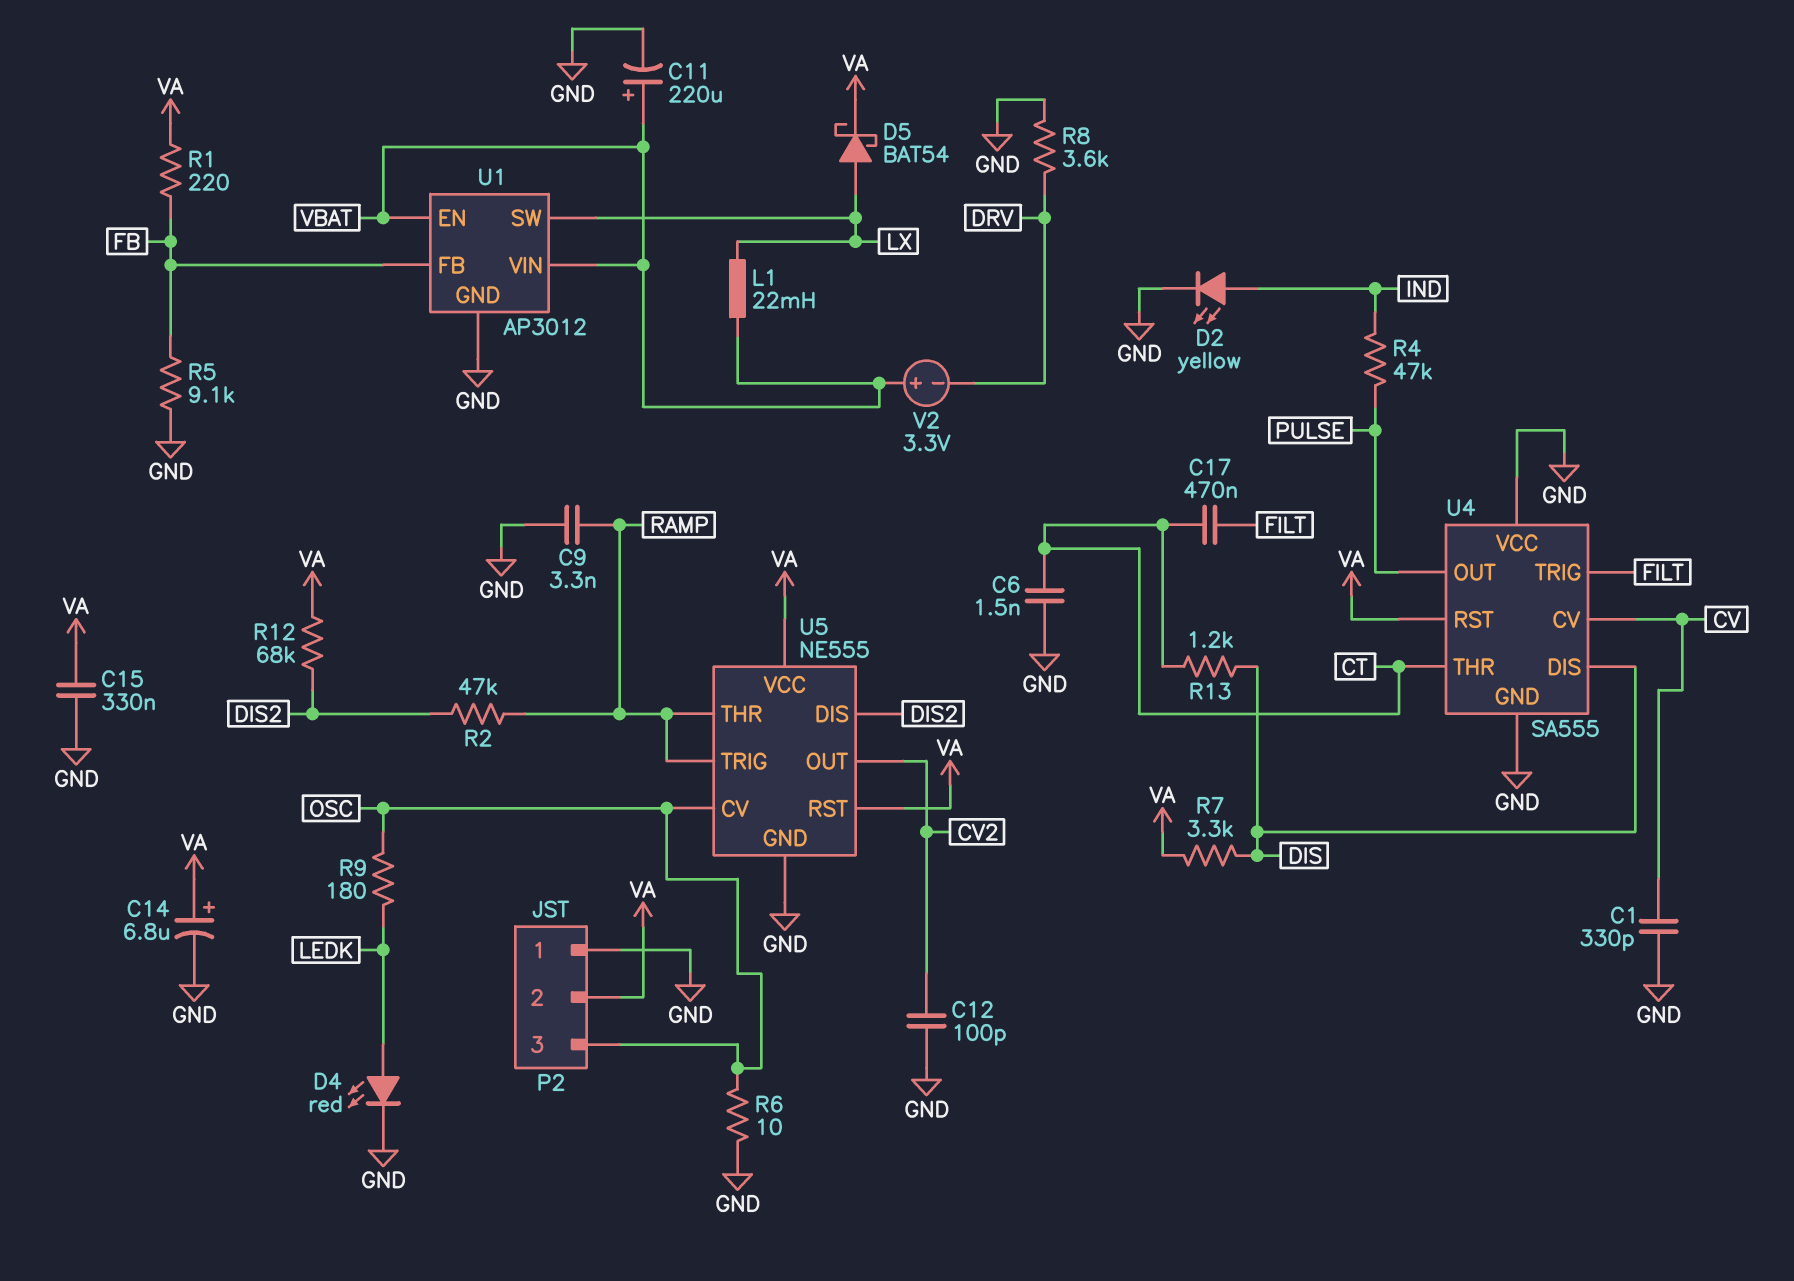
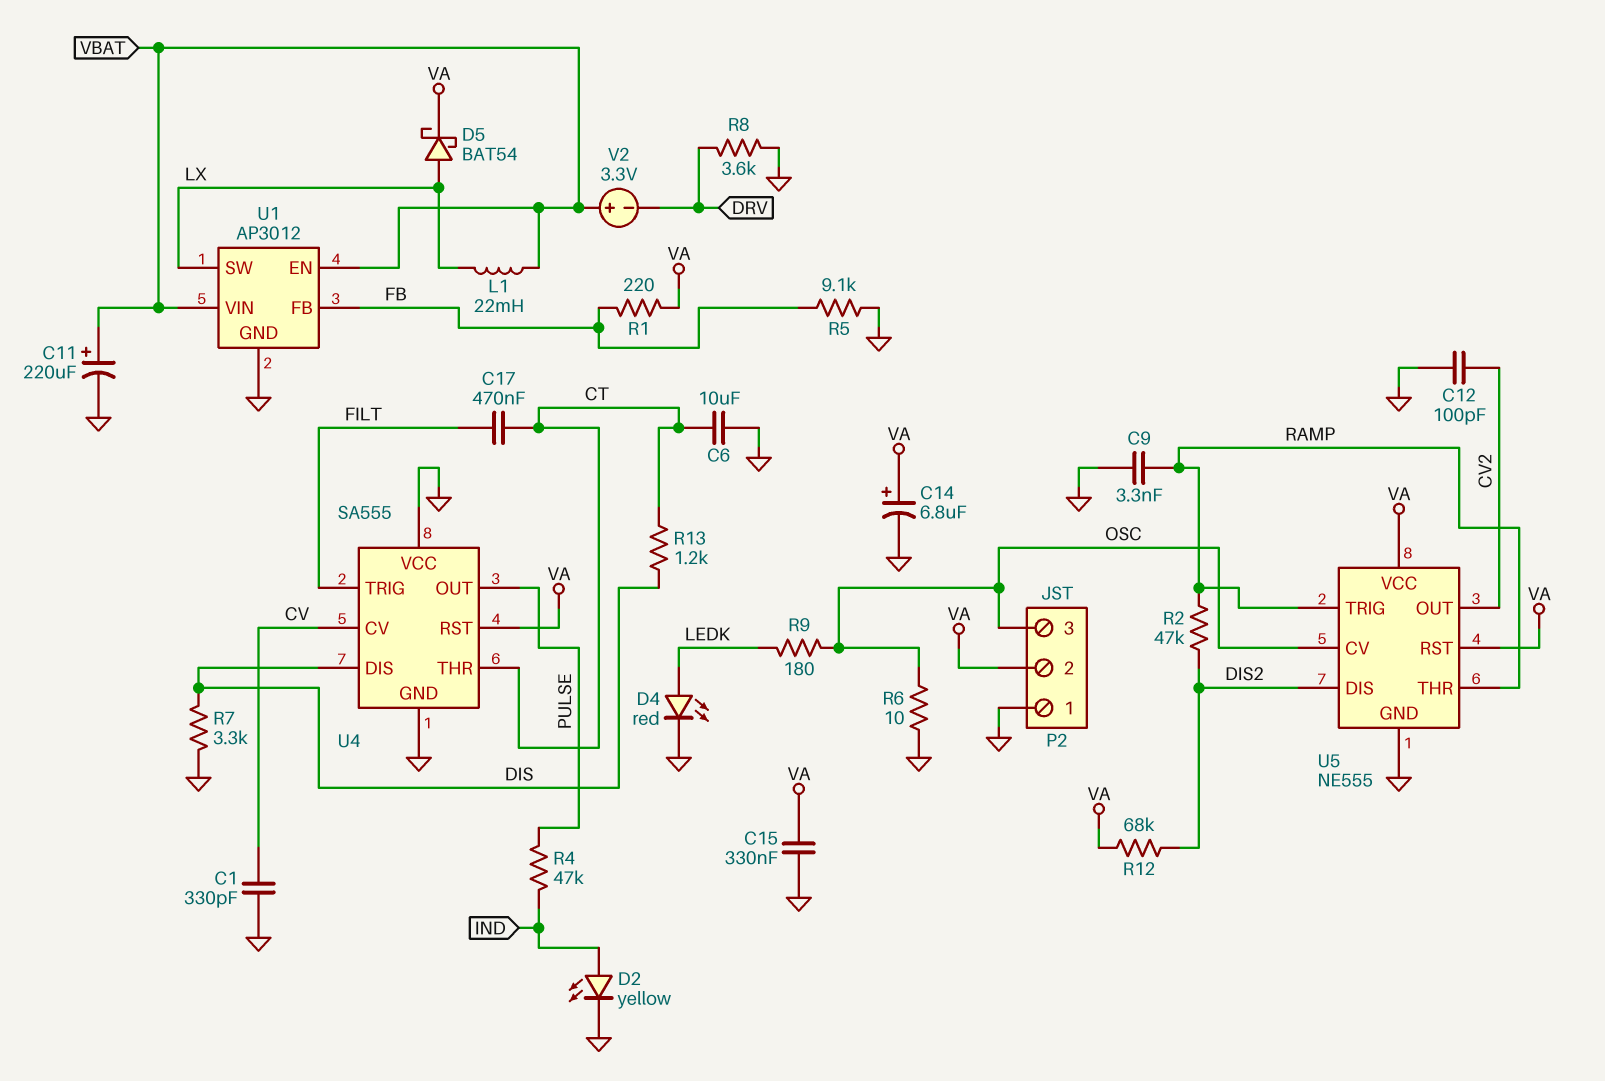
C6: 1.5nF (CT, GND) -> 10uF (CT, GND)
R7: 3.3k (DIS, VA) -> 3.3k (DIS, GND)

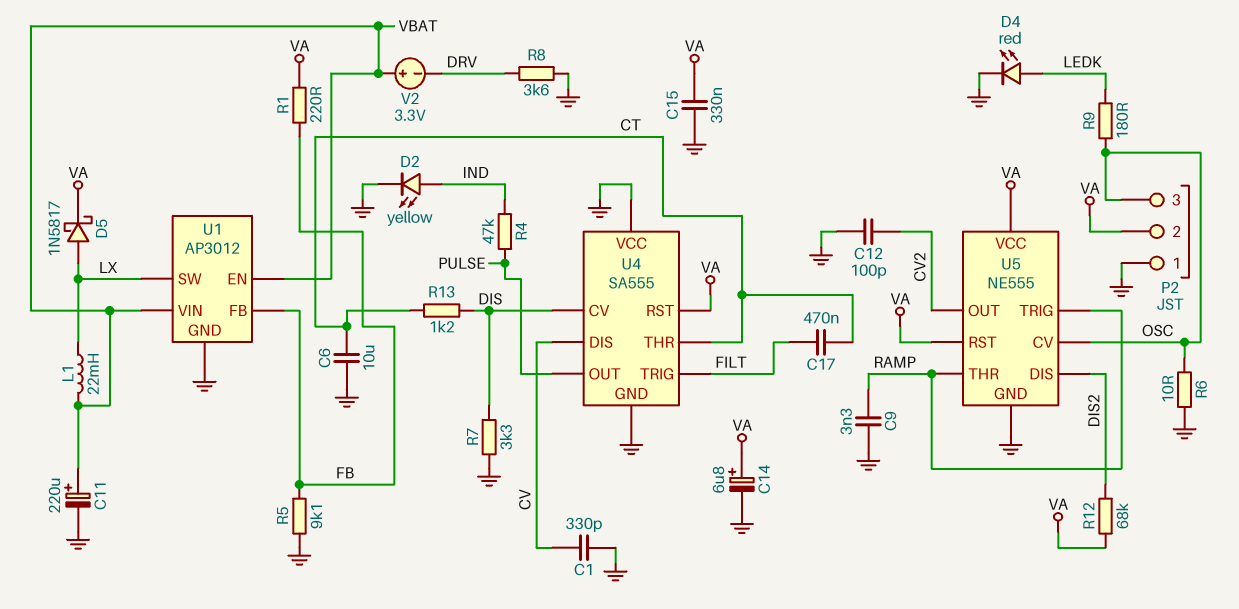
D5: schottky BAT54 (A LX, K VA) -> schottky 1N5817 (A LX, K VA)
R2: 47k (DIS2, RAMP) -> none
U4 pin CV: CV -> DIS
U4 pin DIS: DIS -> CV

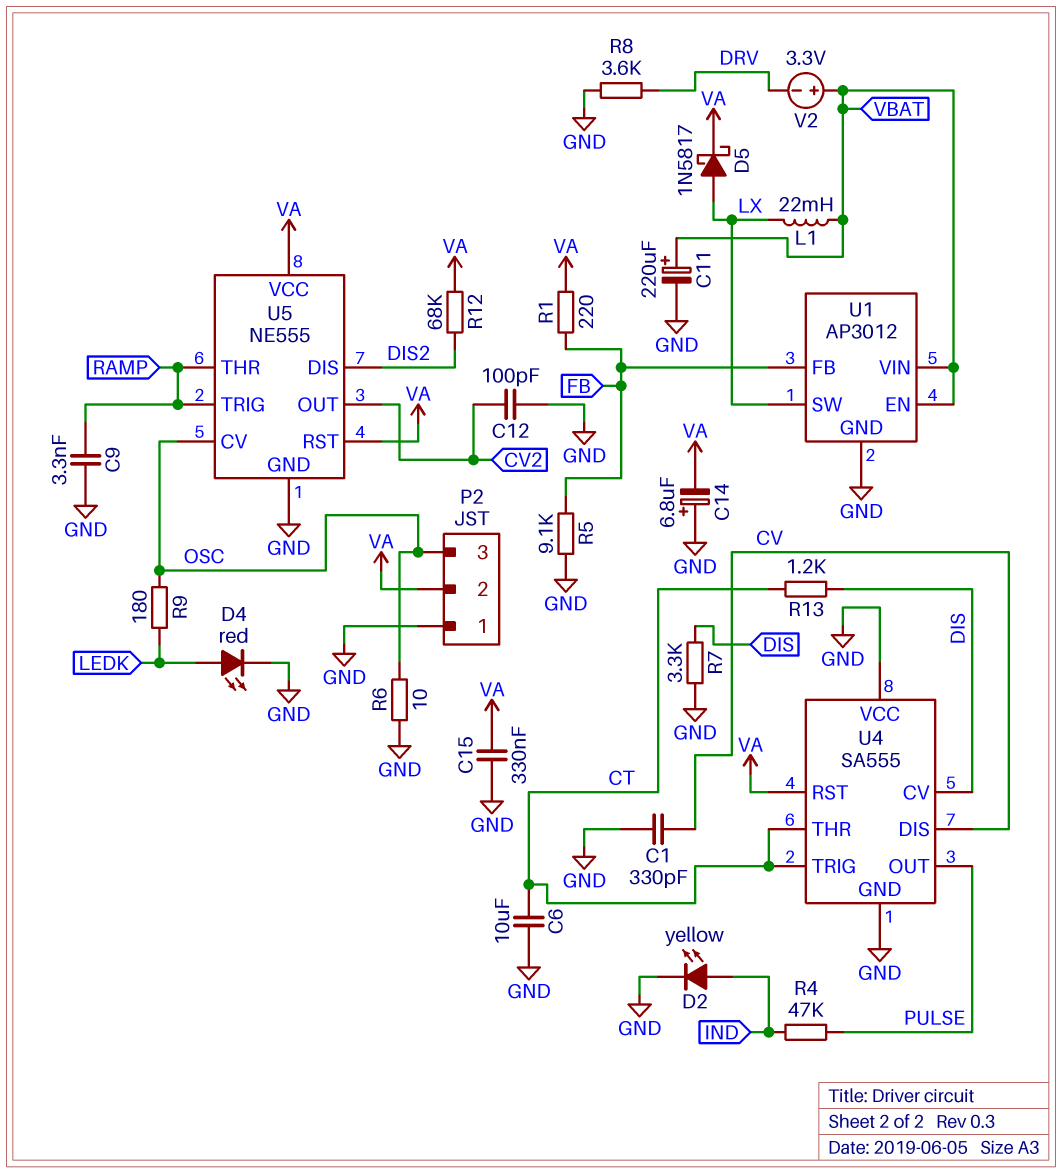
C14: 6.8uF (plus VA, minus GND) -> 6.8uF (plus GND, minus VA)
C17: 470nF (CT, FILT) -> none
U4 pin TRIG: FILT -> CT

